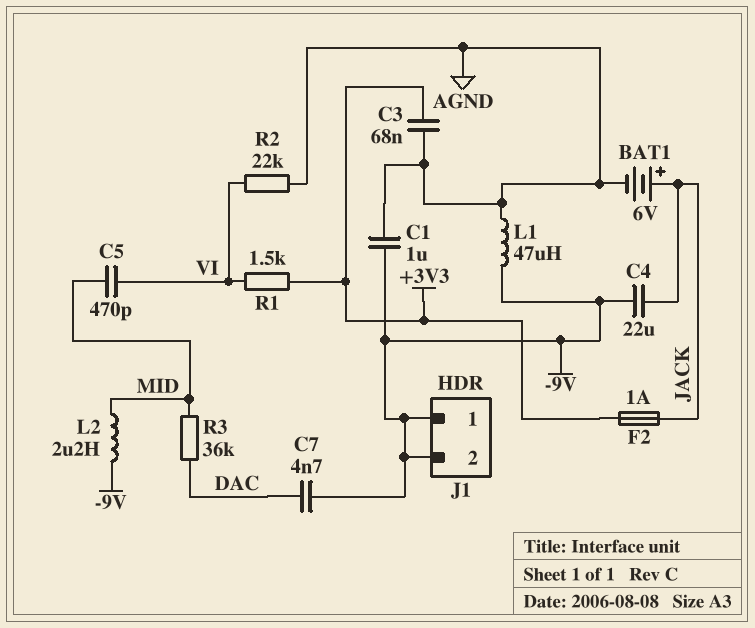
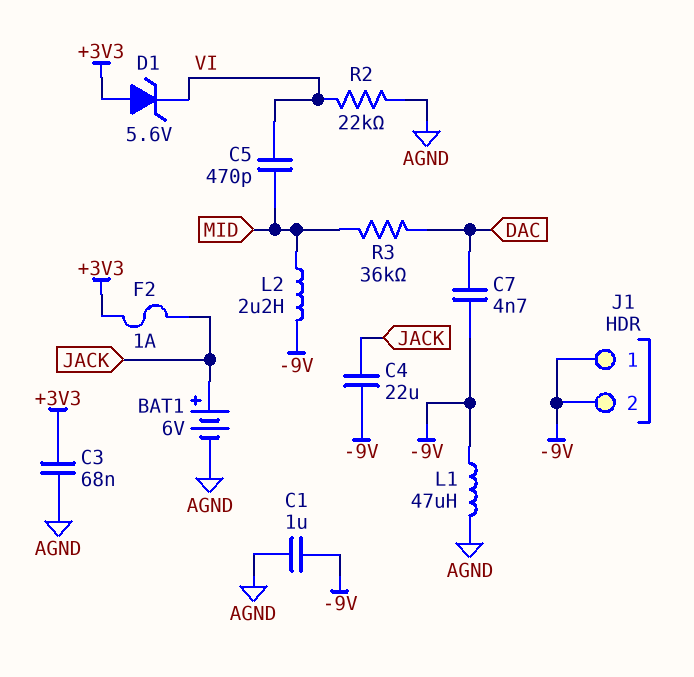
D1: none -> zener 5.6V (A +3V3, K VI)
R1: 1.5k (+3V3, VI) -> none

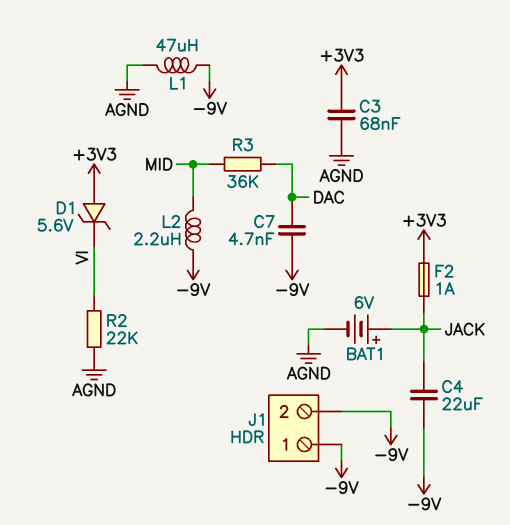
C1: 1uF (-9V, AGND) -> none
C5: 470pF (MID, VI) -> none

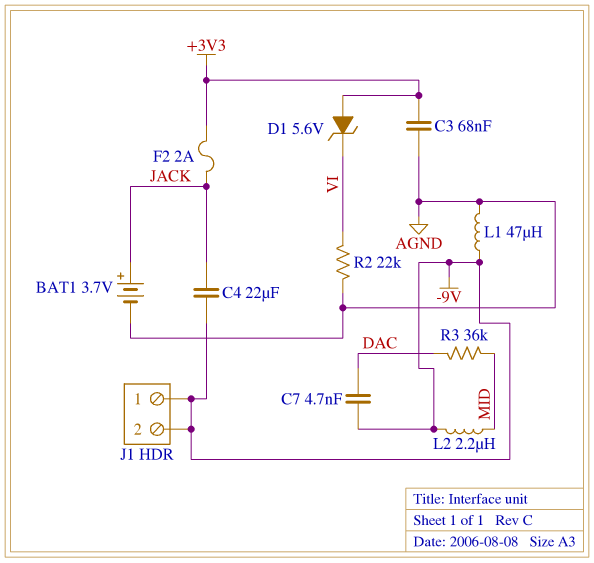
BAT1: 6V (plus JACK, minus AGND) -> 3.7V (plus JACK, minus AGND)
F2: 1A (+3V3, JACK) -> 2A (+3V3, JACK)

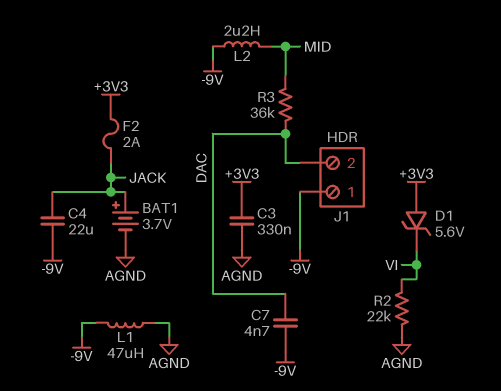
C3: 68nF (+3V3, AGND) -> 330nF (+3V3, AGND)
J1 pin 2: -9V -> DAC

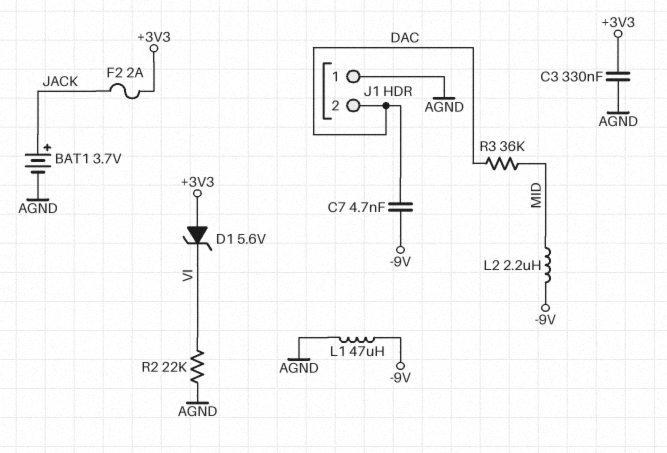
C4: 22uF (-9V, JACK) -> none
J1 pin 1: -9V -> AGND

